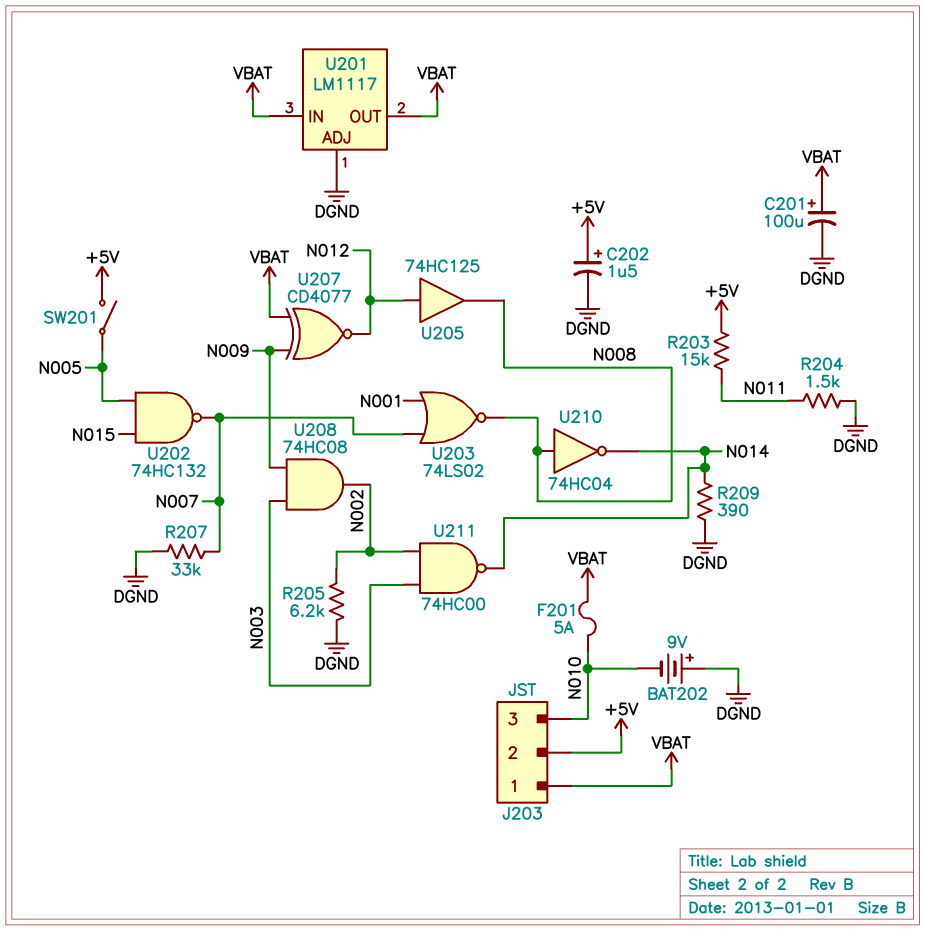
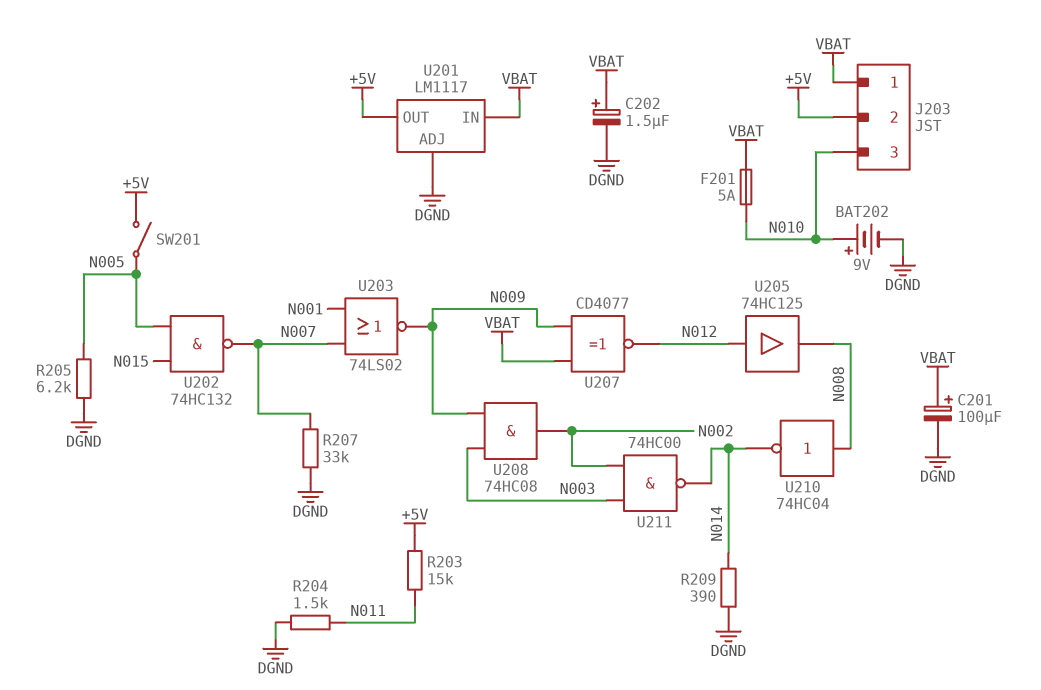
BAT202: 9V (plus DGND, minus N010) -> 9V (plus N010, minus DGND)
C202: 1.5uF (plus +5V, minus DGND) -> 1.5uF (plus VBAT, minus DGND)
R205: 6.2k (DGND, N002) -> 6.2k (DGND, N005)
U201 pin OUT: VBAT -> +5V
U203: NOR 74LS02 (in N001, in N007, out N008) -> NOR 74LS02 (in N001, in N007, out N009)

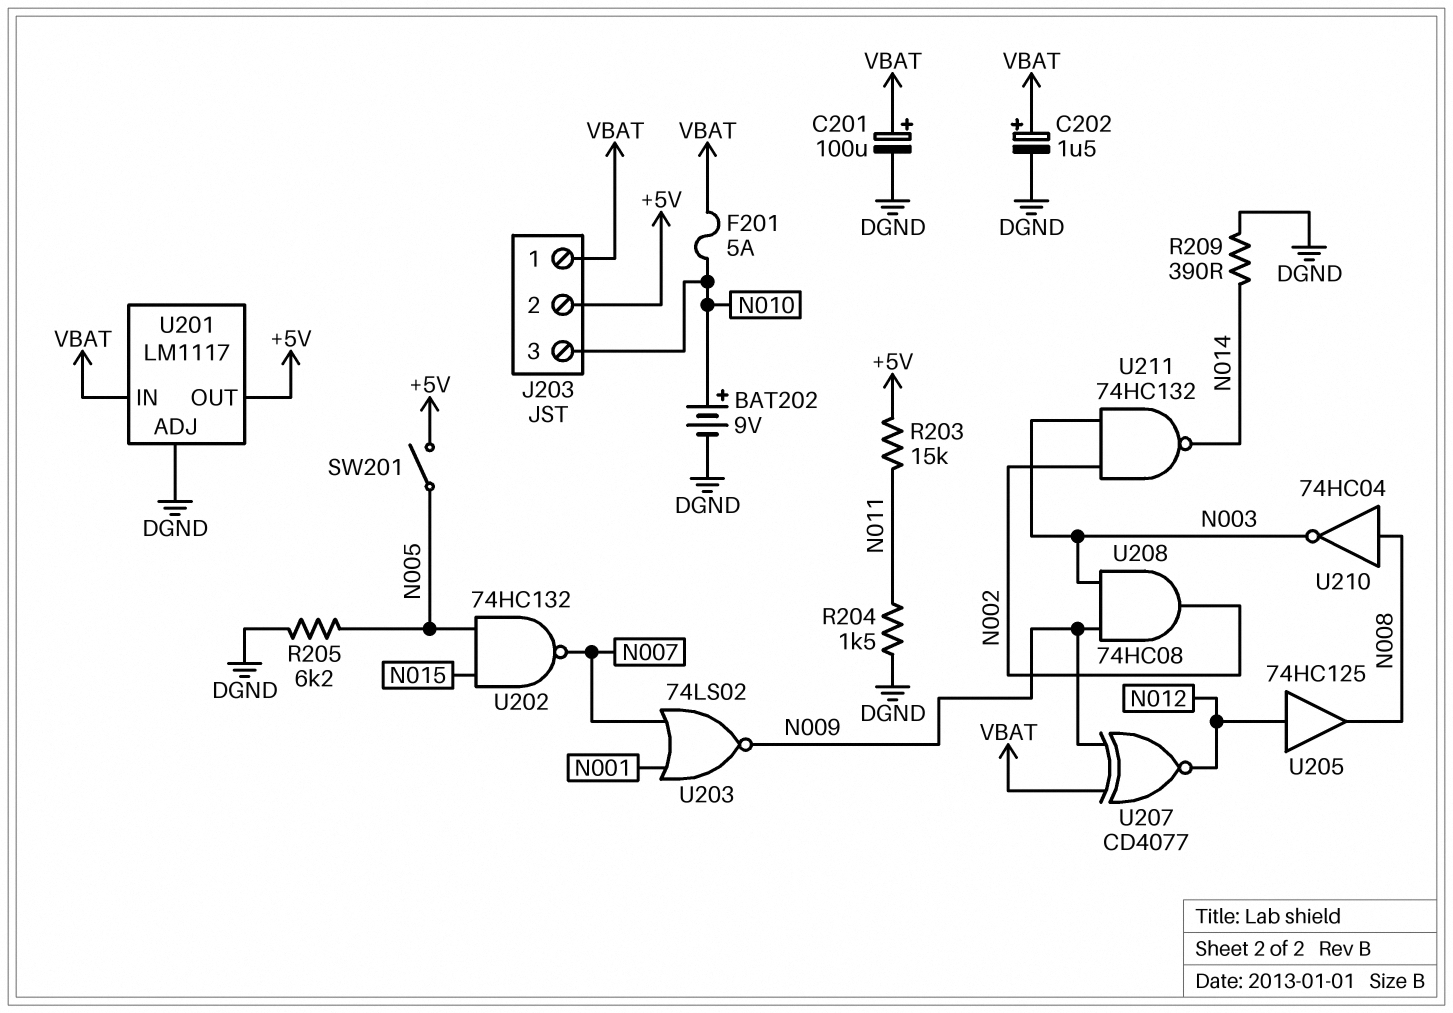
R207: 33k (DGND, N007) -> none
U210: NOT 74HC04 (in N008, out N014) -> NOT 74HC04 (in N008, out N003)
U211: NAND 74HC00 (in N002, in N003, out N014) -> NAND 74HC132 (in N002, in N003, out N014)

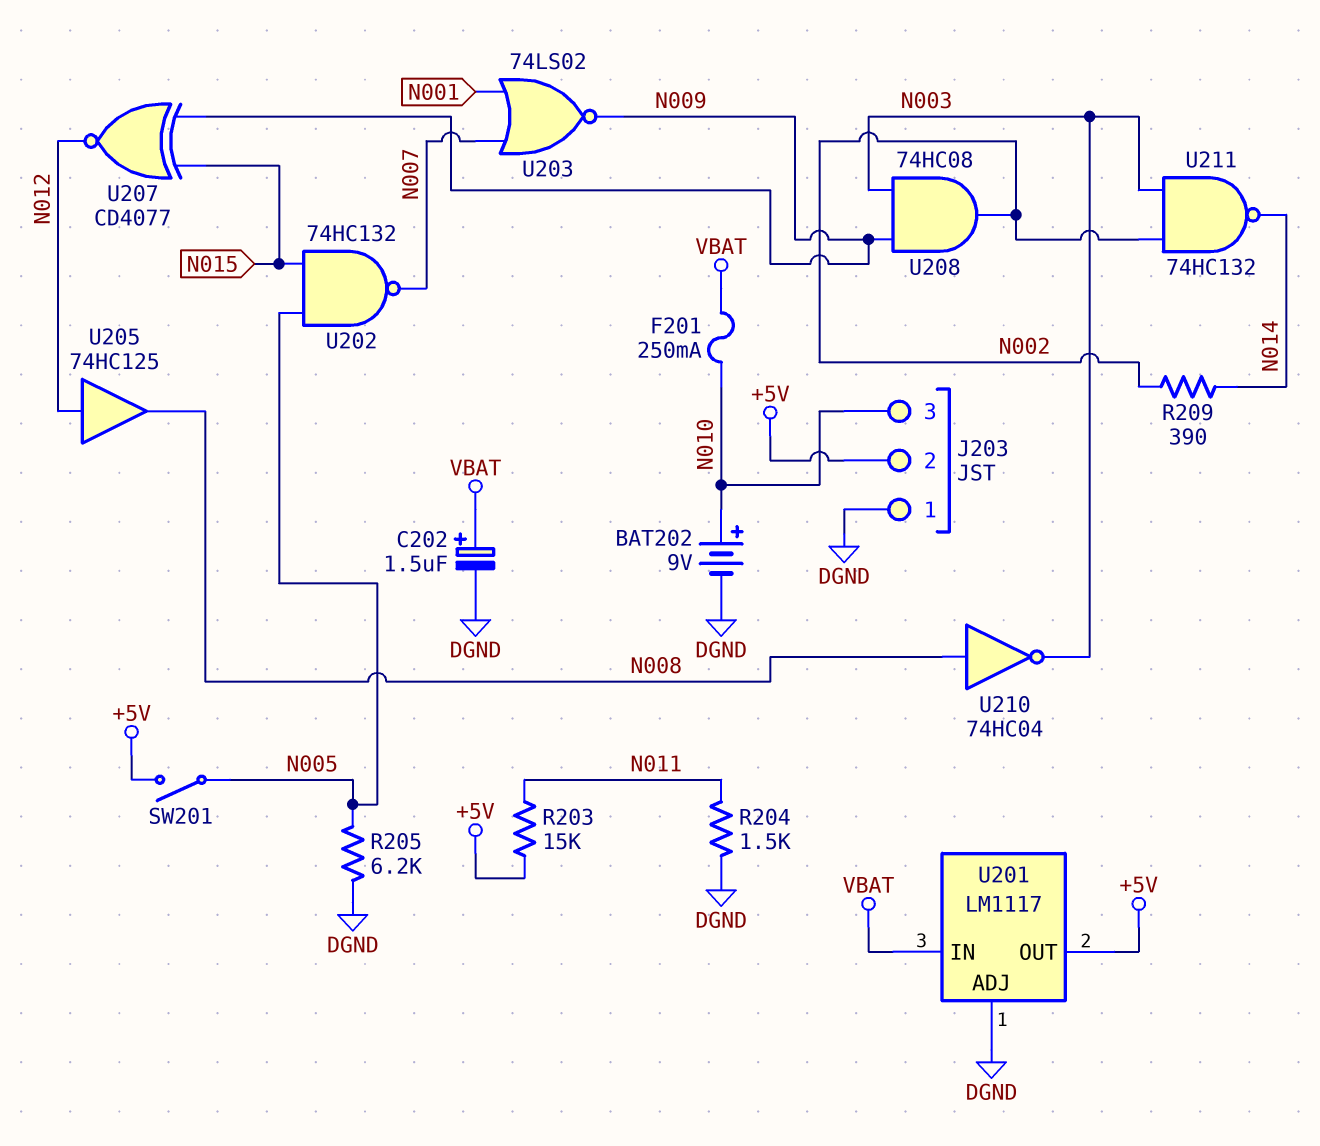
C201: 100uF (plus VBAT, minus DGND) -> none
F201: 5A (N010, VBAT) -> 250mA (N010, VBAT)
J203 pin 1: VBAT -> DGND
R209: 390 (DGND, N014) -> 390 (N002, N014)
U207: XNOR CD4077 (in N009, in VBAT, out N012) -> XNOR CD4077 (in N009, in N015, out N012)

